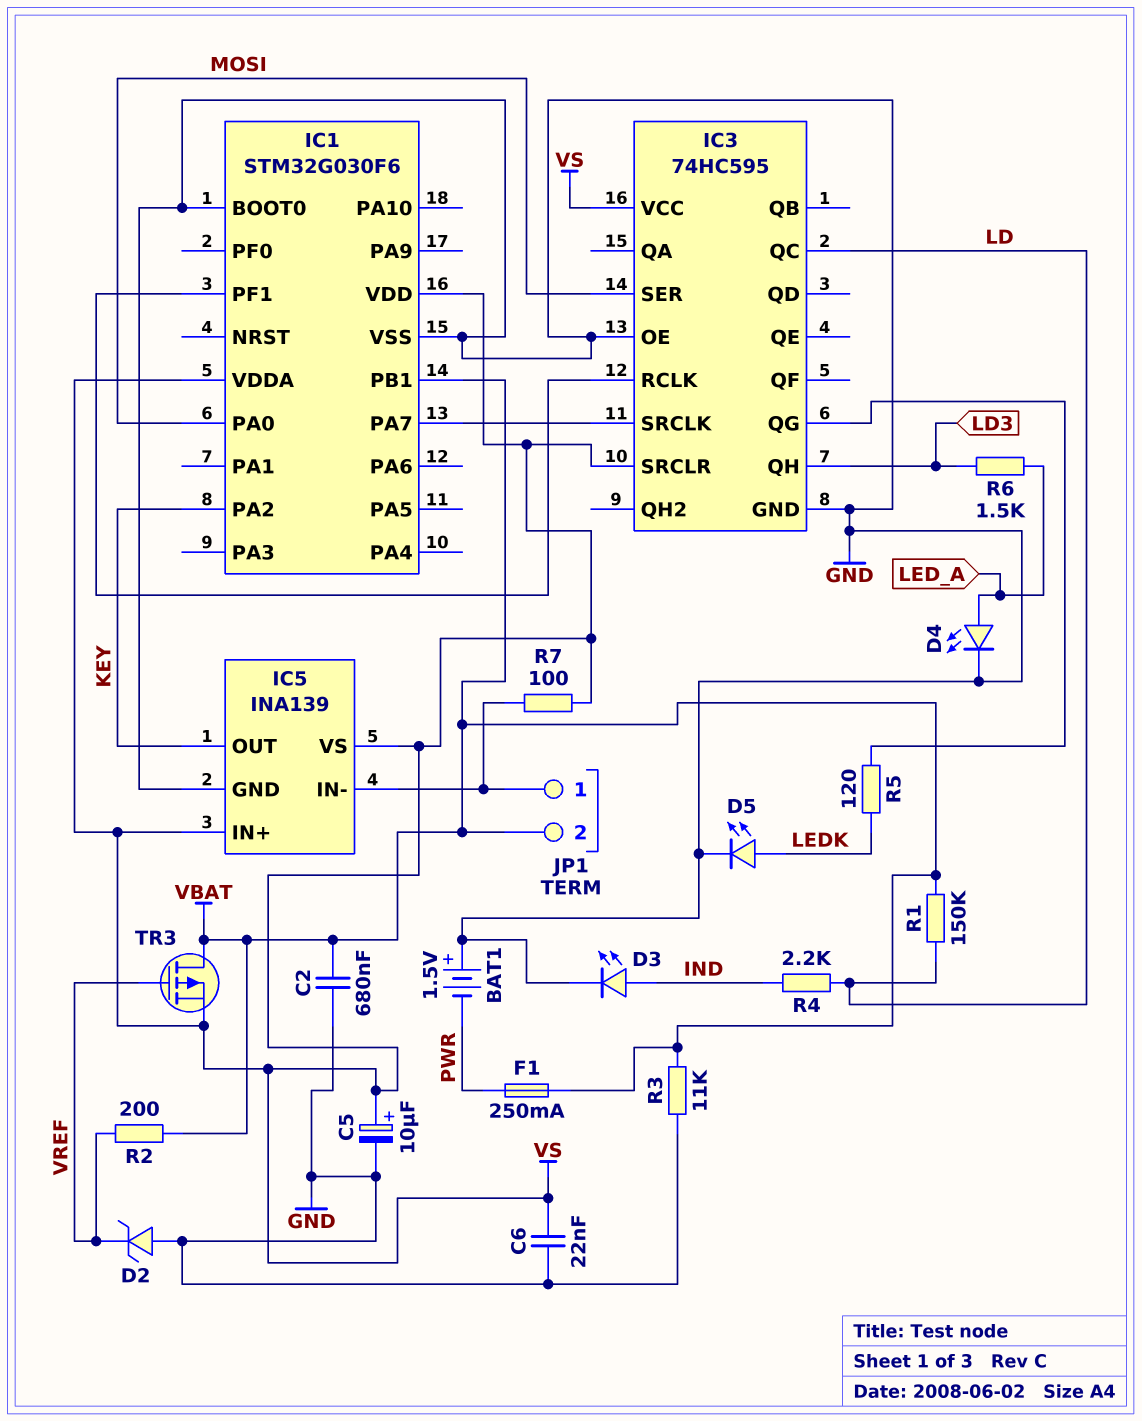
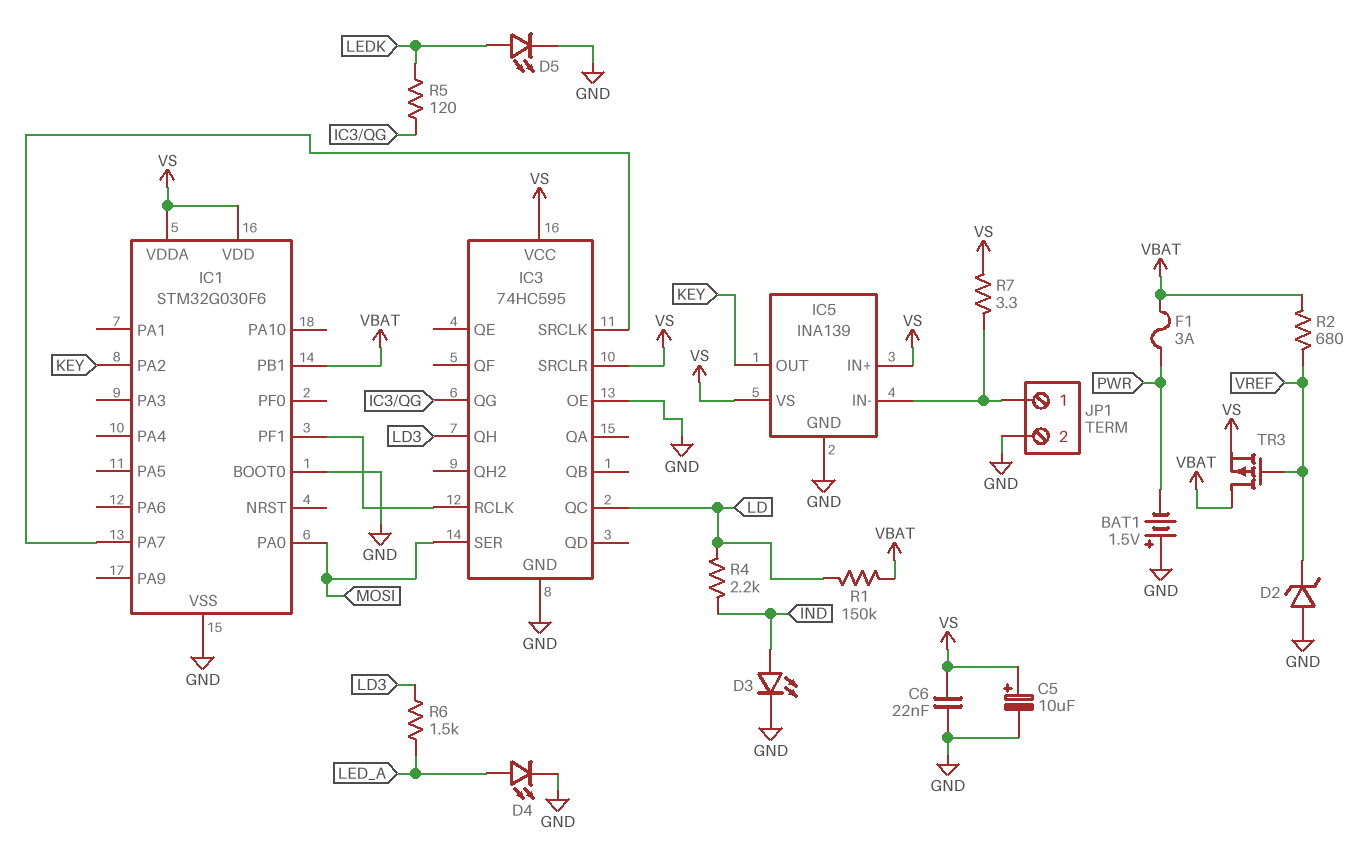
C2: 680nF (GND, VBAT) -> none
F1: 250mA (PWR, VBAT) -> 3A (PWR, VBAT)
JP1 pin 2: VBAT -> GND
R2: 200 (VBAT, VREF) -> 680 (VBAT, VREF)
R3: 11k (GND, VBAT) -> none
R7: 100 (IC5/IN-, VS) -> 3.3 (IC5/IN-, VS)

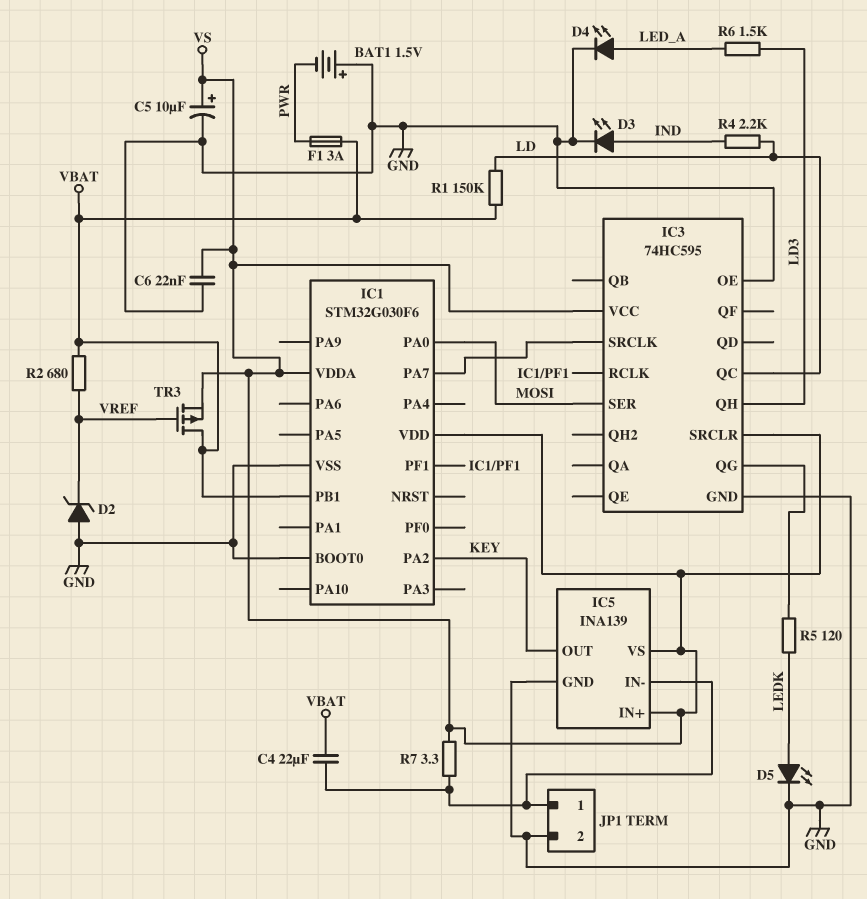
C4: none -> 22uF (IC5/IN-, VBAT)

